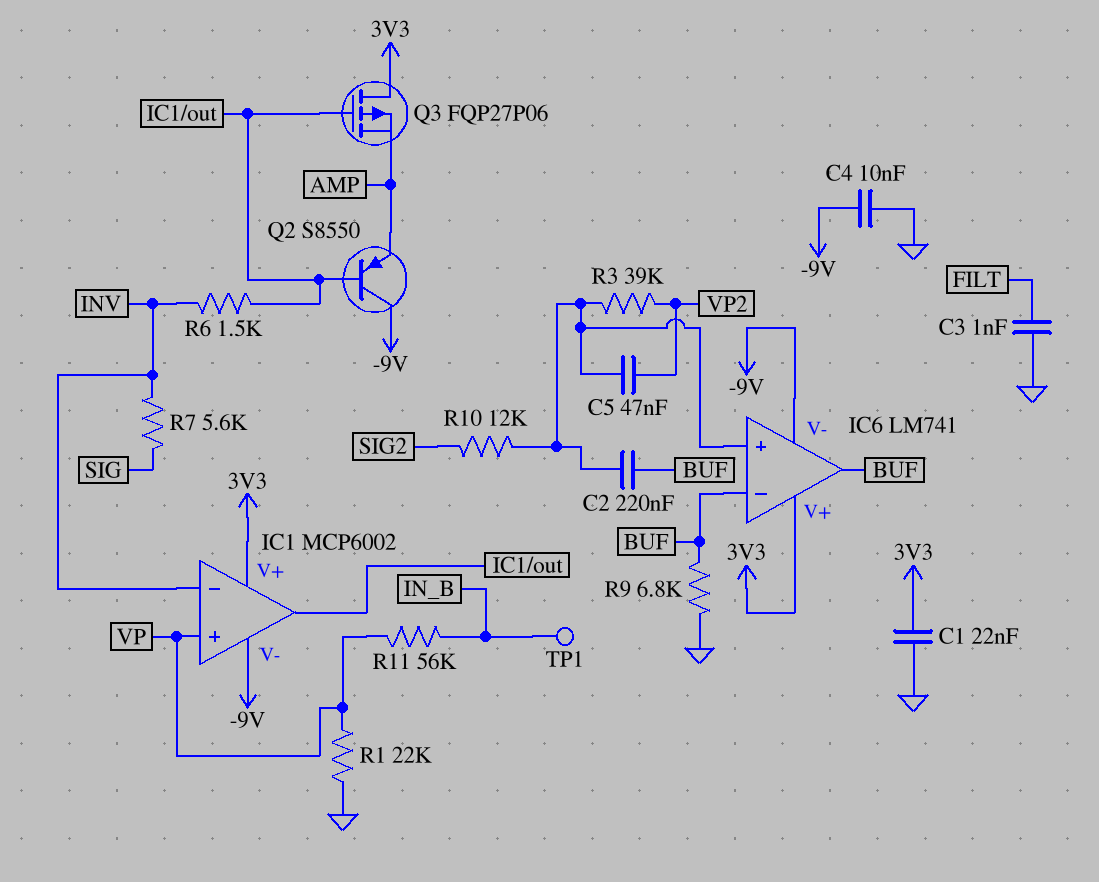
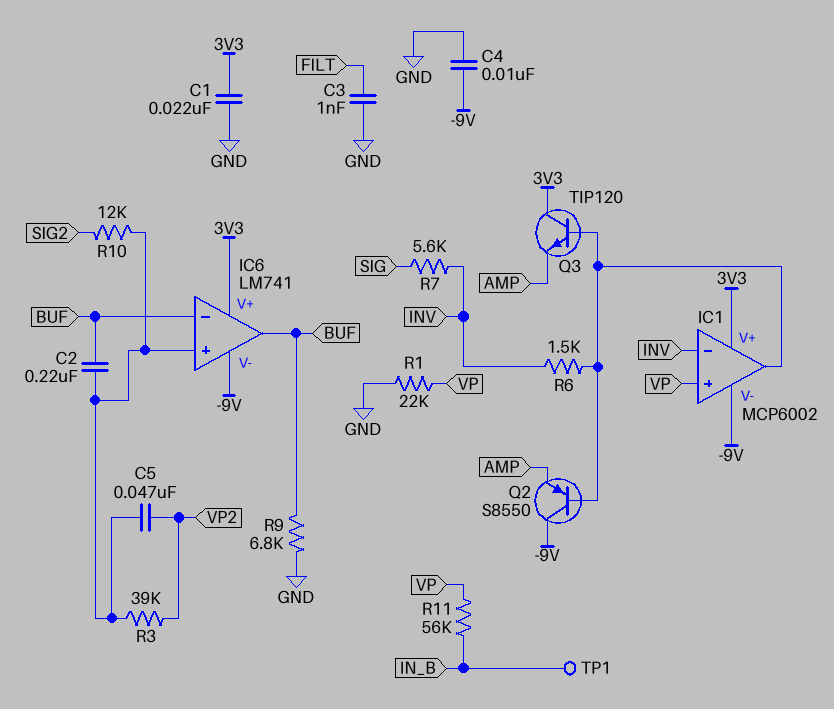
Q3: PMOS FQP27P06 (G IC1/out, D 3V3, S AMP) -> NPN TIP120 (B IC1/out, C 3V3, E AMP)

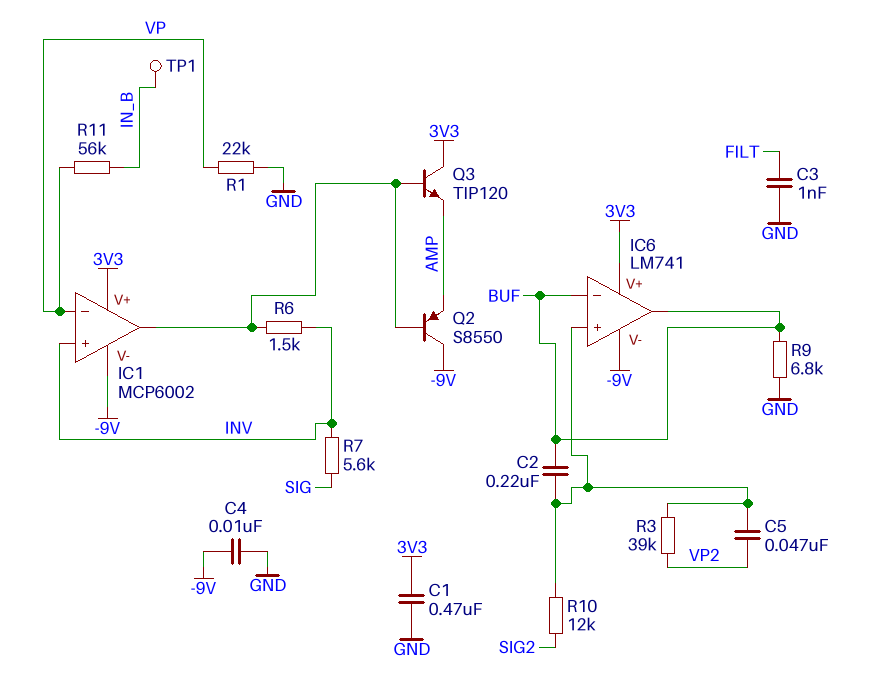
C1: 22nF (3V3, GND) -> 470nF (3V3, GND)
IC1 pin in+: VP -> INV
IC1 pin in-: INV -> VP

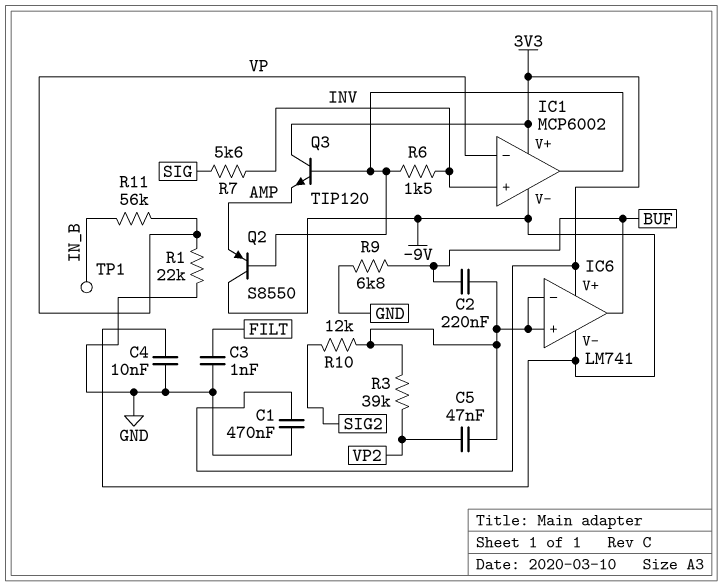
IC6 pin in-: BUF -> IC6/in+

